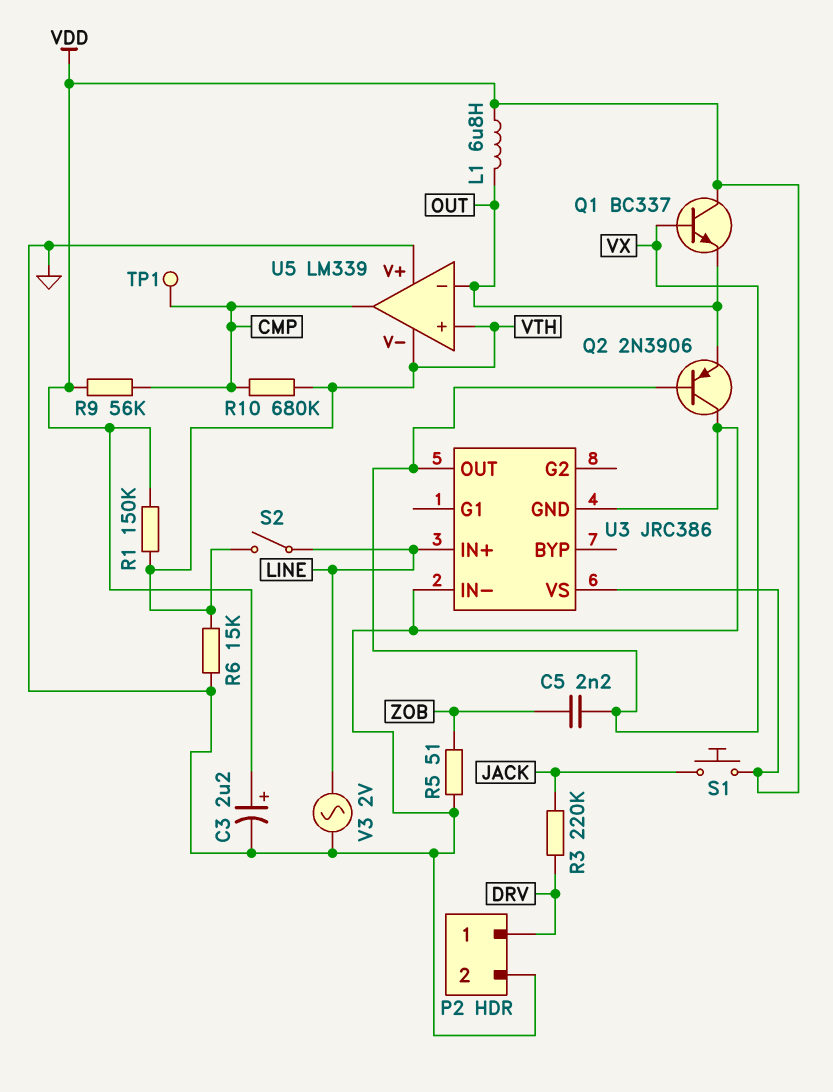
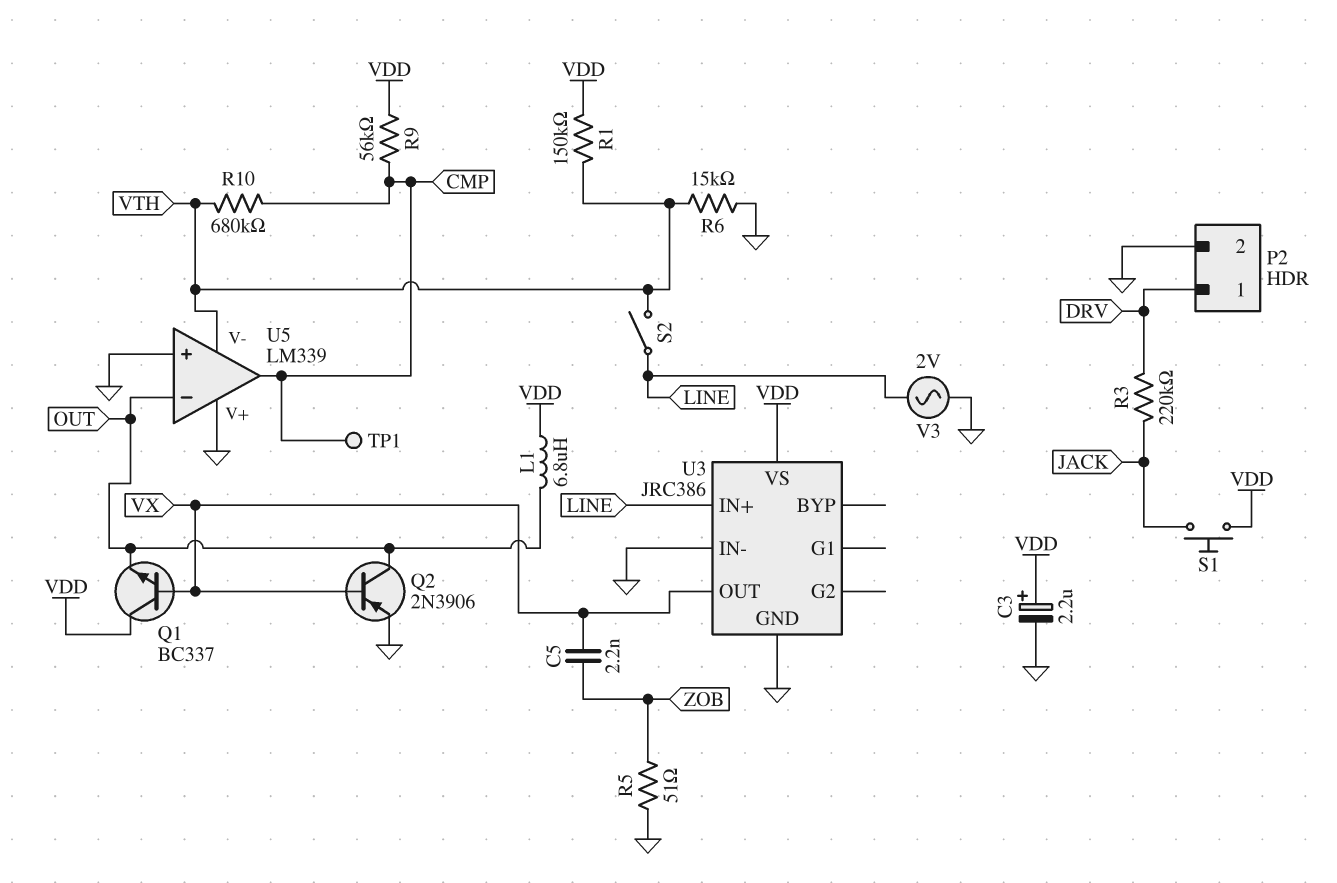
Q2: PNP 2N3906 (B VX, C GND, E OUT) -> PNP 2N3906 (B VX, C OUT, E GND)
U5 pin in+: VTH -> GND

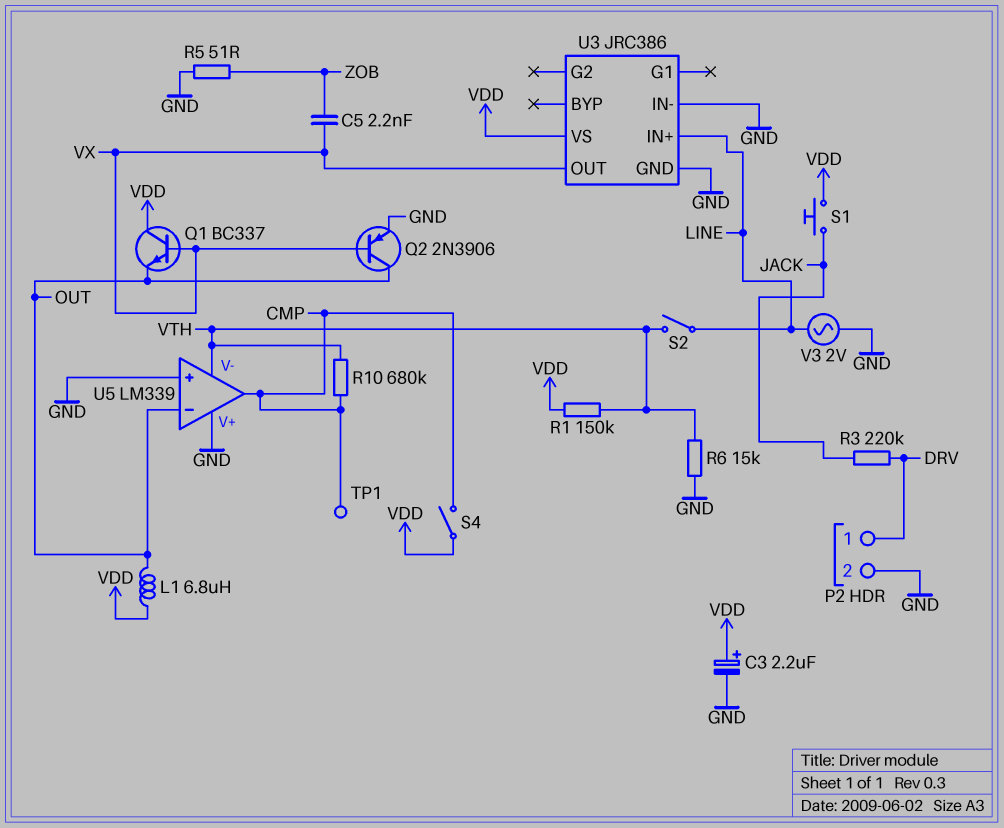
R9: 56k (CMP, VDD) -> none
S4: none -> switch (CMP, VDD)

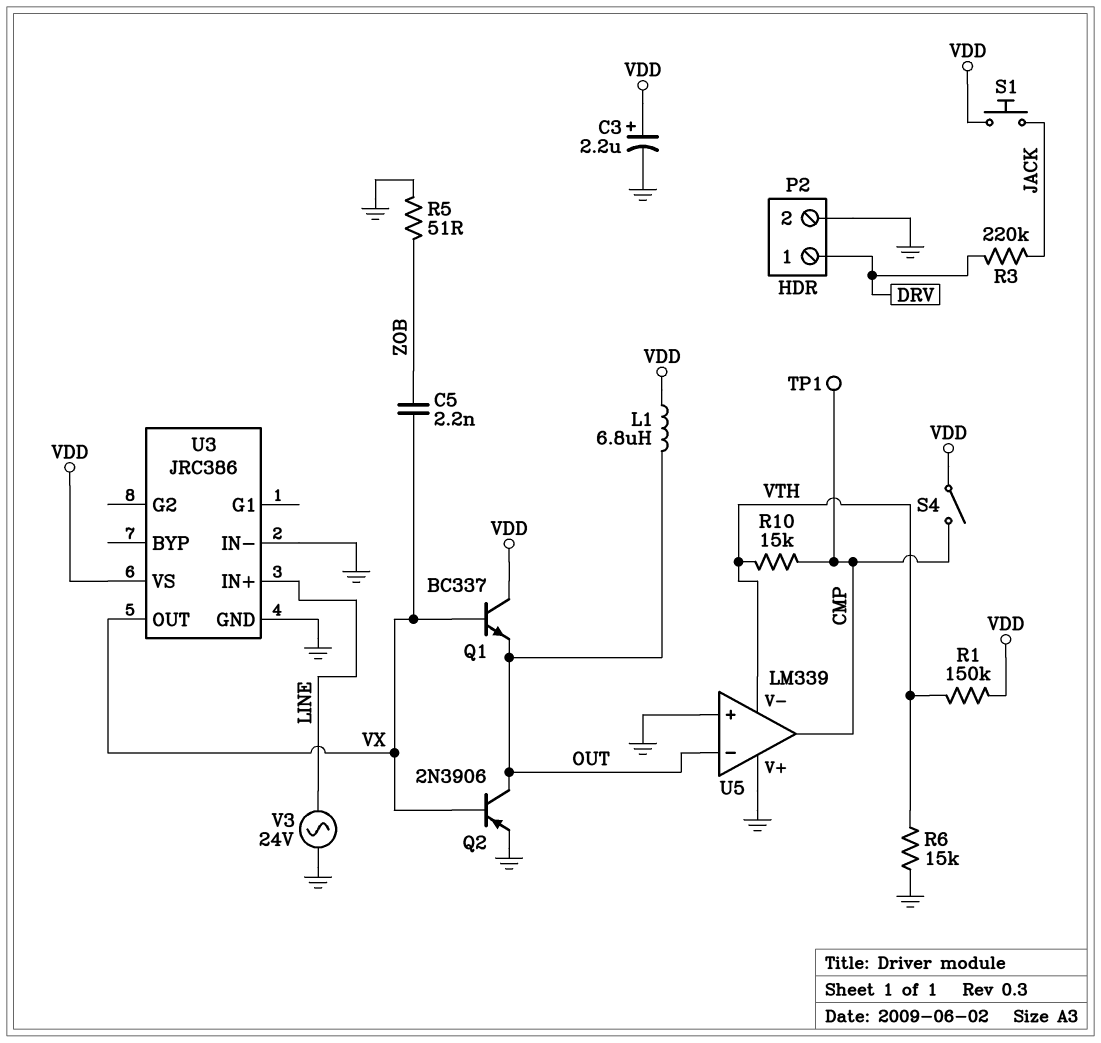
R10: 680k (CMP, VTH) -> 15k (CMP, VTH)
S2: switch (LINE, VTH) -> none
V3: AC 2V (GND, LINE) -> AC 24V (GND, LINE)

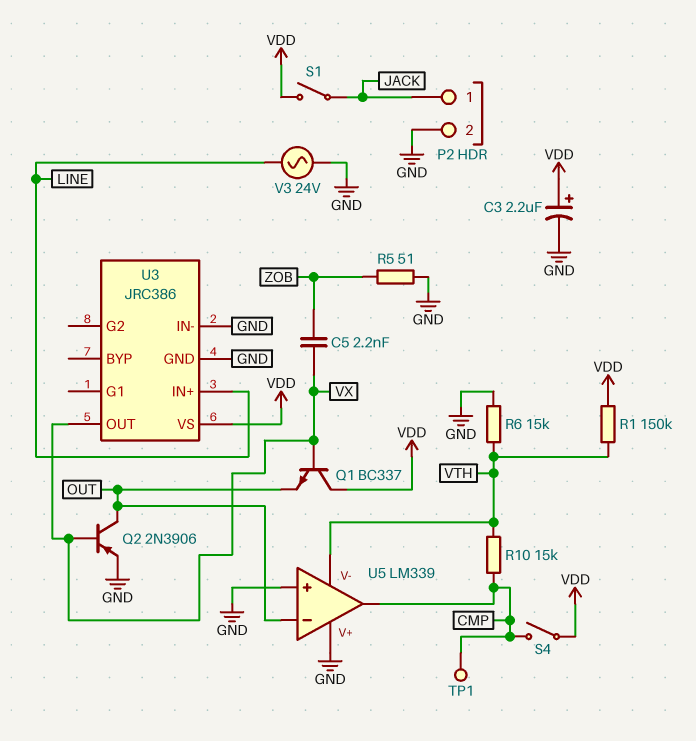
L1: 6.8uH (OUT, VDD) -> none
P2 pin 1: DRV -> JACK
R3: 220k (DRV, JACK) -> none
S1: button (JACK, VDD) -> switch (JACK, VDD)

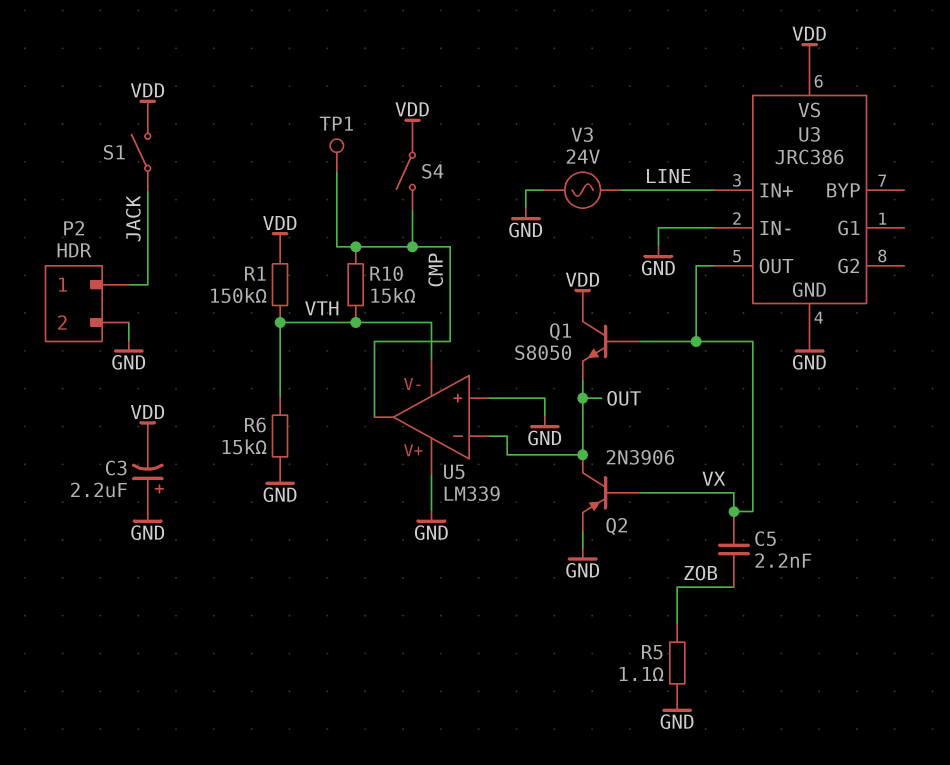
C3: 2.2uF (plus VDD, minus GND) -> 2.2uF (plus GND, minus VDD)
Q1: NPN BC337 (B VX, C VDD, E OUT) -> NPN S8050 (B VX, C VDD, E OUT)
R5: 51 (GND, ZOB) -> 1.1 (GND, ZOB)

